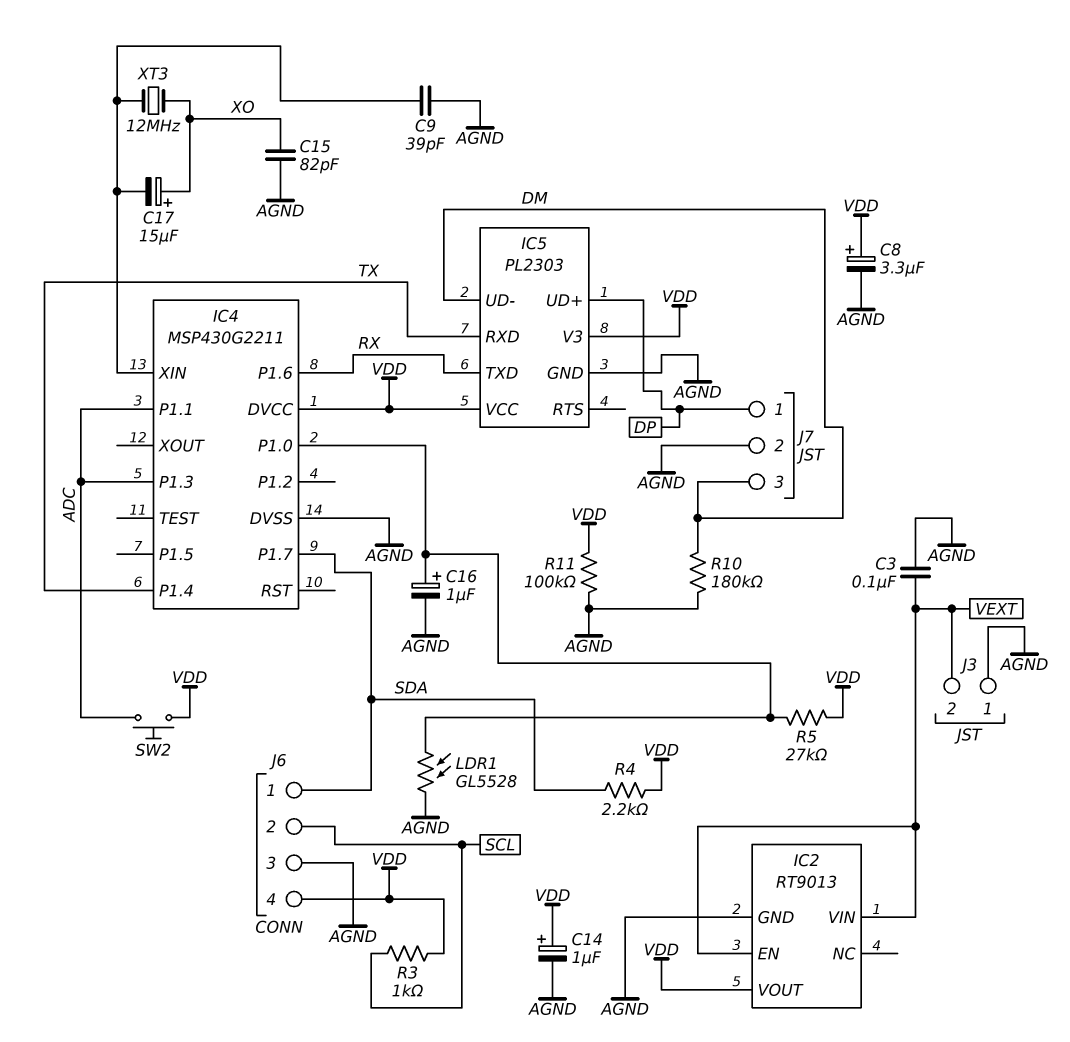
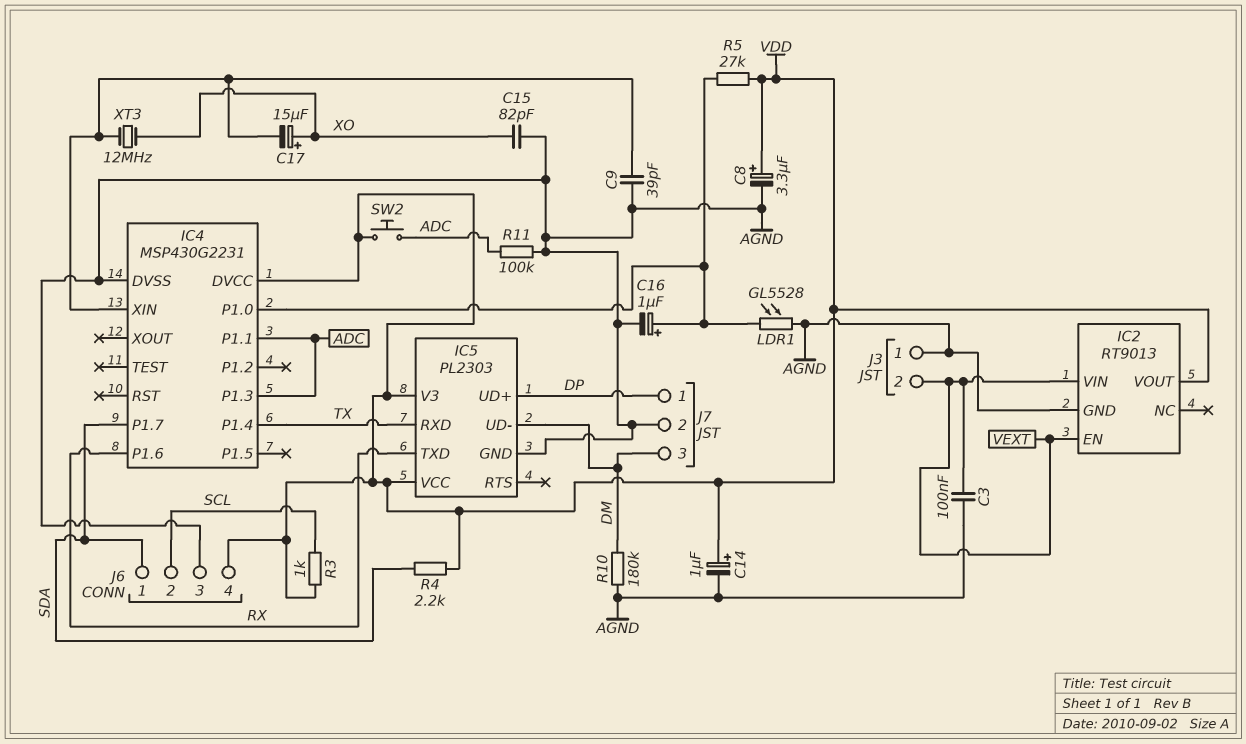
IC4: MSP430G2211 -> MSP430G2231
R11: 100k (AGND, VDD) -> 100k (ADC, AGND)

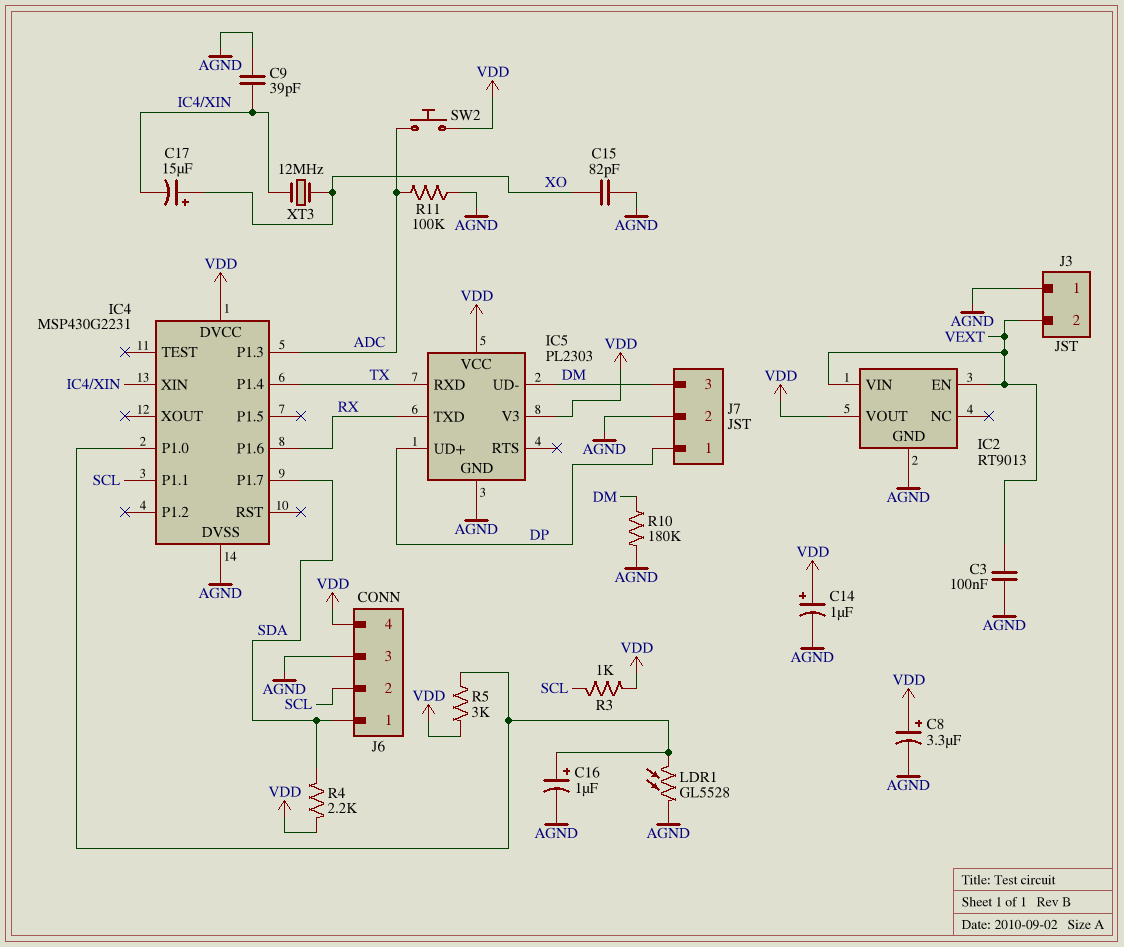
IC4 pin P1.1: ADC -> SCL
R5: 27k (IC4/P1.0, VDD) -> 3k (IC4/P1.0, VDD)

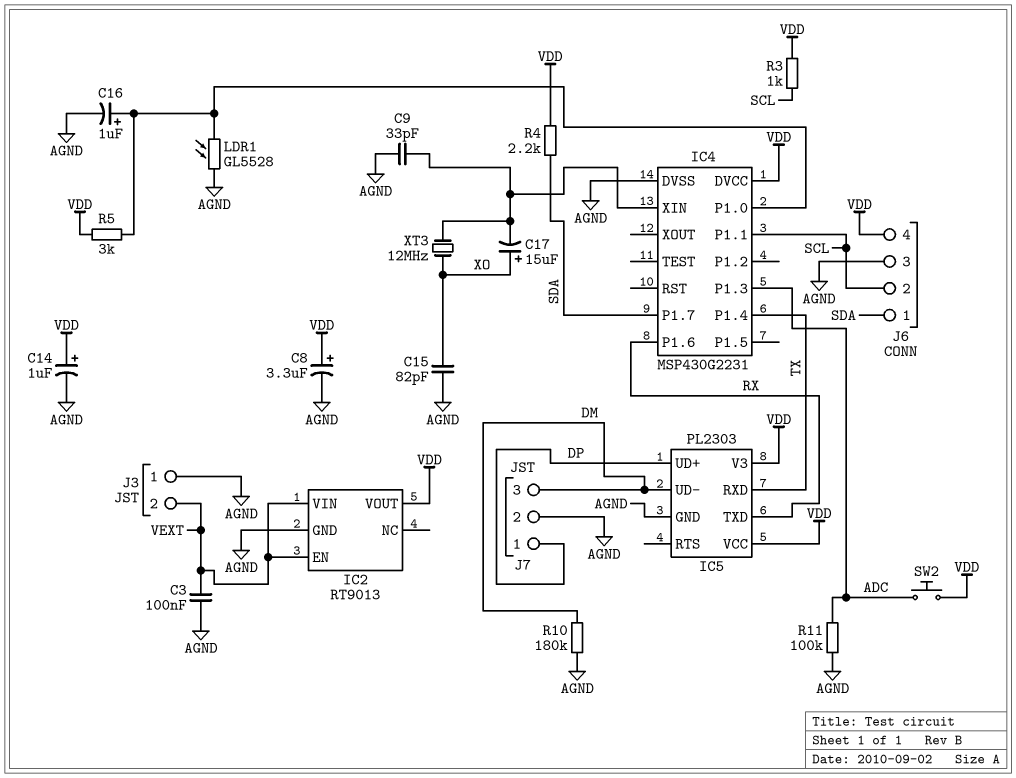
C9: 39pF (AGND, IC4/XIN) -> 33pF (AGND, IC4/XIN)

